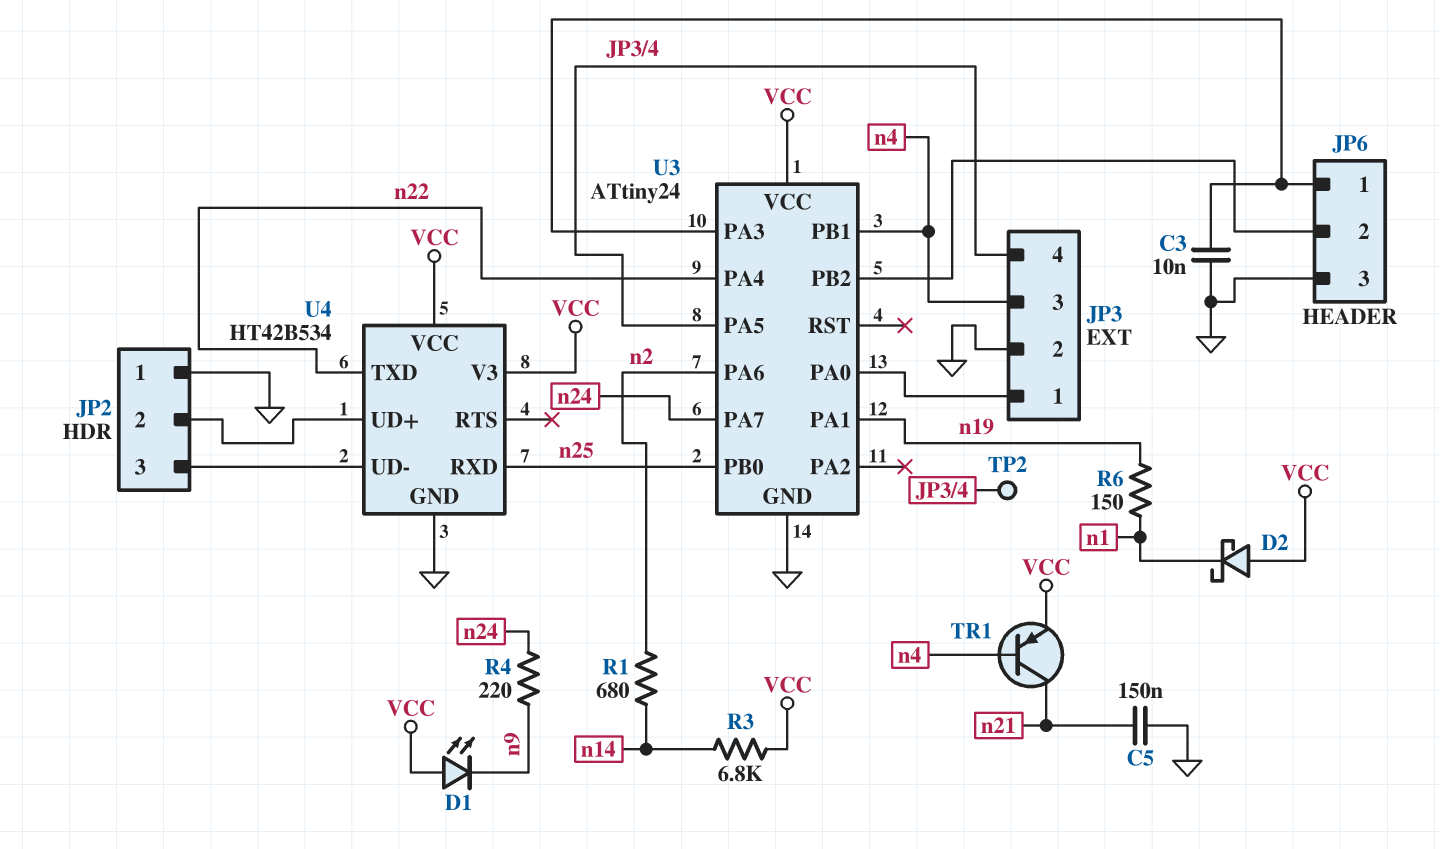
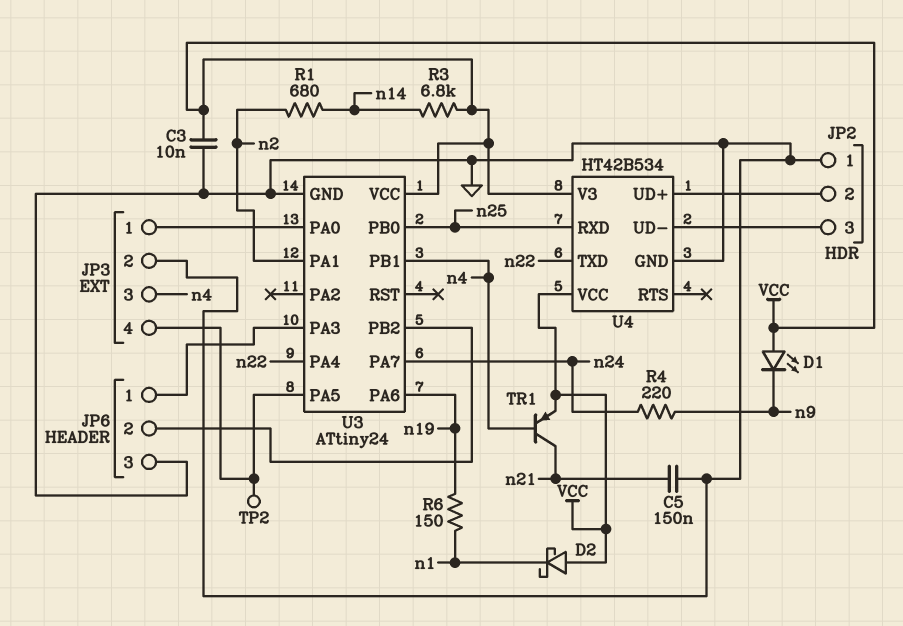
C3: 10nF (GND, JP6/1) -> 10nF (GND, VCC)
U3 pin PA1: n19 -> n2
U3 pin PA6: n2 -> n19

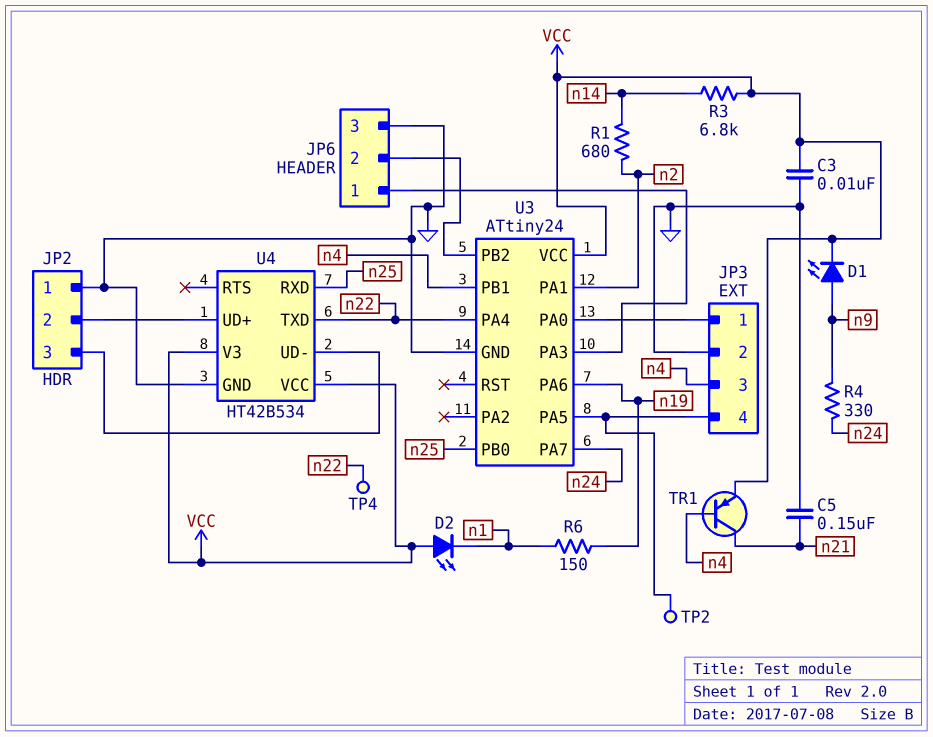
D1: LED (A VCC, K n9) -> LED (A n9, K VCC)
D2: schottky (A VCC, K n1) -> LED (A VCC, K n1)
R4: 220 (n9, n24) -> 330 (n9, n24)
TP4: none -> test point (n22)

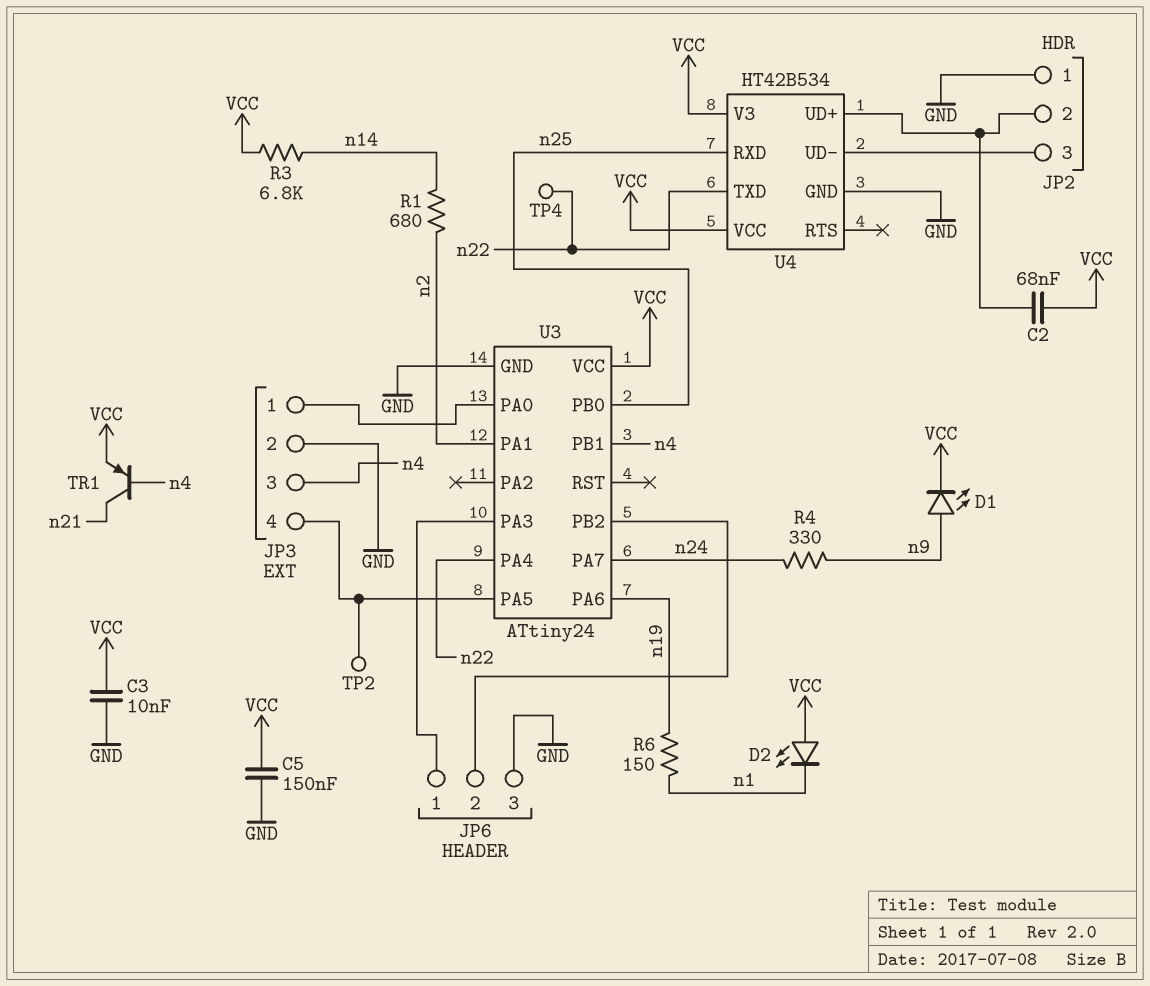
C2: none -> 68nF (JP2/2, VCC)
C5: 150nF (GND, n21) -> 150nF (GND, VCC)

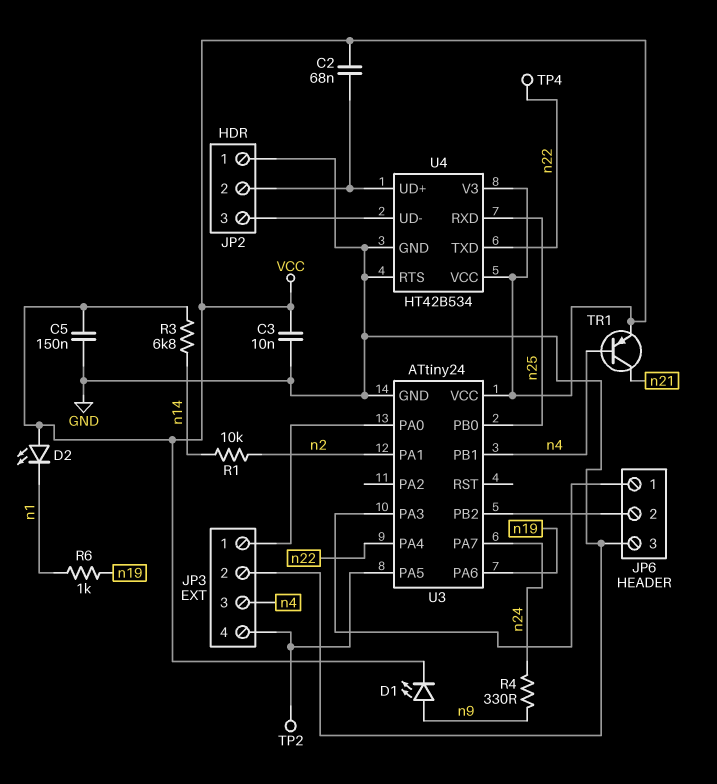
R1: 680 (n2, n14) -> 10k (n2, n14)
R6: 150 (n1, n19) -> 1k (n1, n19)
U4 pin RTS: none -> GND

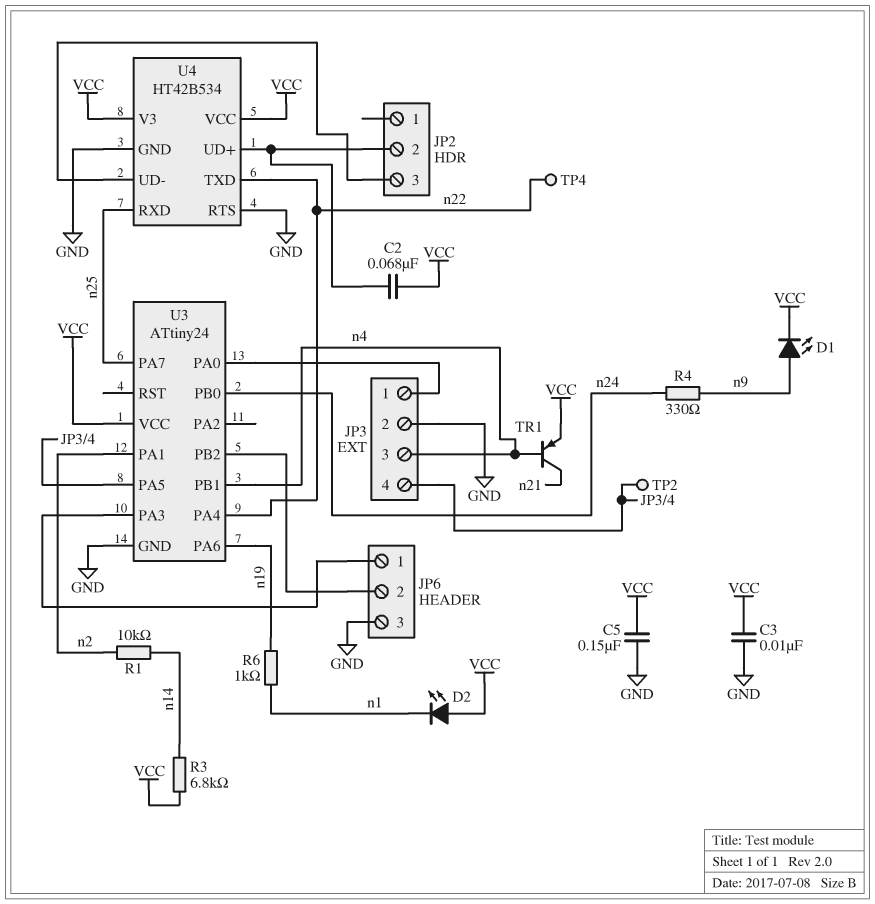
JP2 pin 1: GND -> none
U3 pin PA7: n24 -> n25
U3 pin PB0: n25 -> n24

